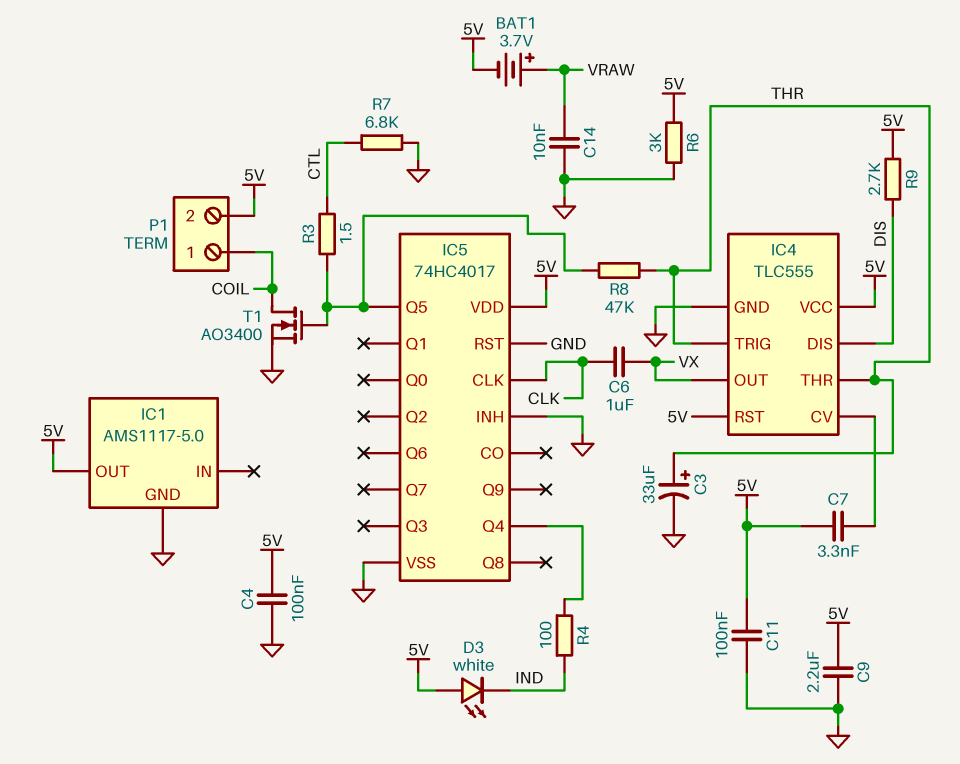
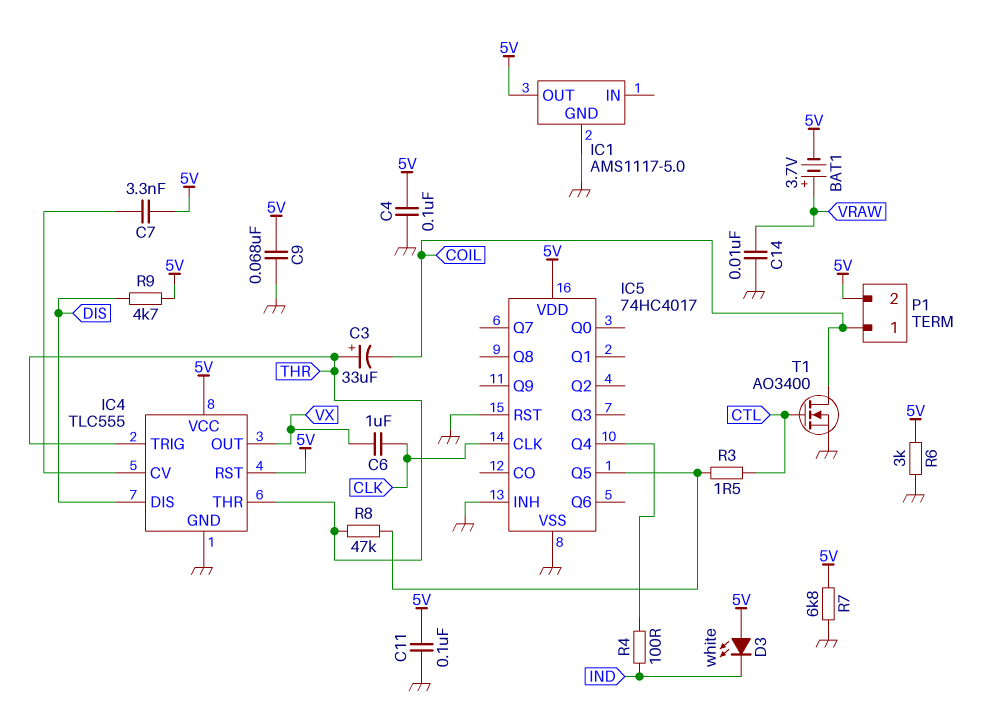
C3: 33uF (plus THR, minus GND) -> 33uF (plus THR, minus COIL)
C9: 2.2uF (5V, GND) -> 68nF (5V, GND)
R7: 6.8k (CTL, GND) -> 6.8k (5V, GND)
R9: 2.7k (5V, DIS) -> 4.7k (5V, DIS)
T1: NMOS AO3400 (G IC5/Q5, D COIL, S GND) -> NMOS AO3400 (G CTL, D COIL, S GND)

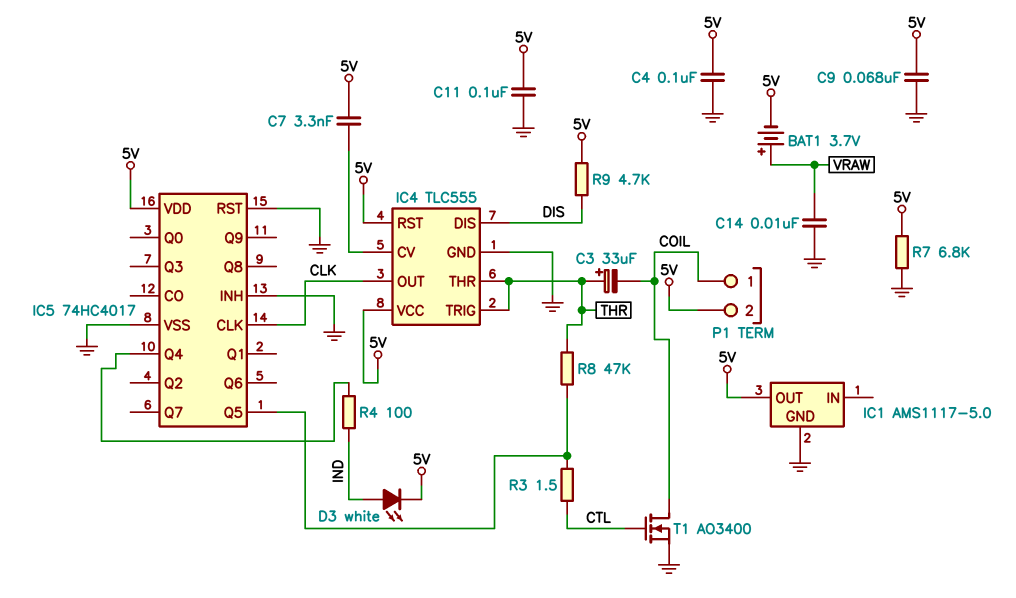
C6: 1uF (CLK, VX) -> none
D3: LED white (A 5V, K IND) -> LED white (A IND, K 5V)
IC4 pin OUT: VX -> CLK
R6: 3k (5V, GND) -> none

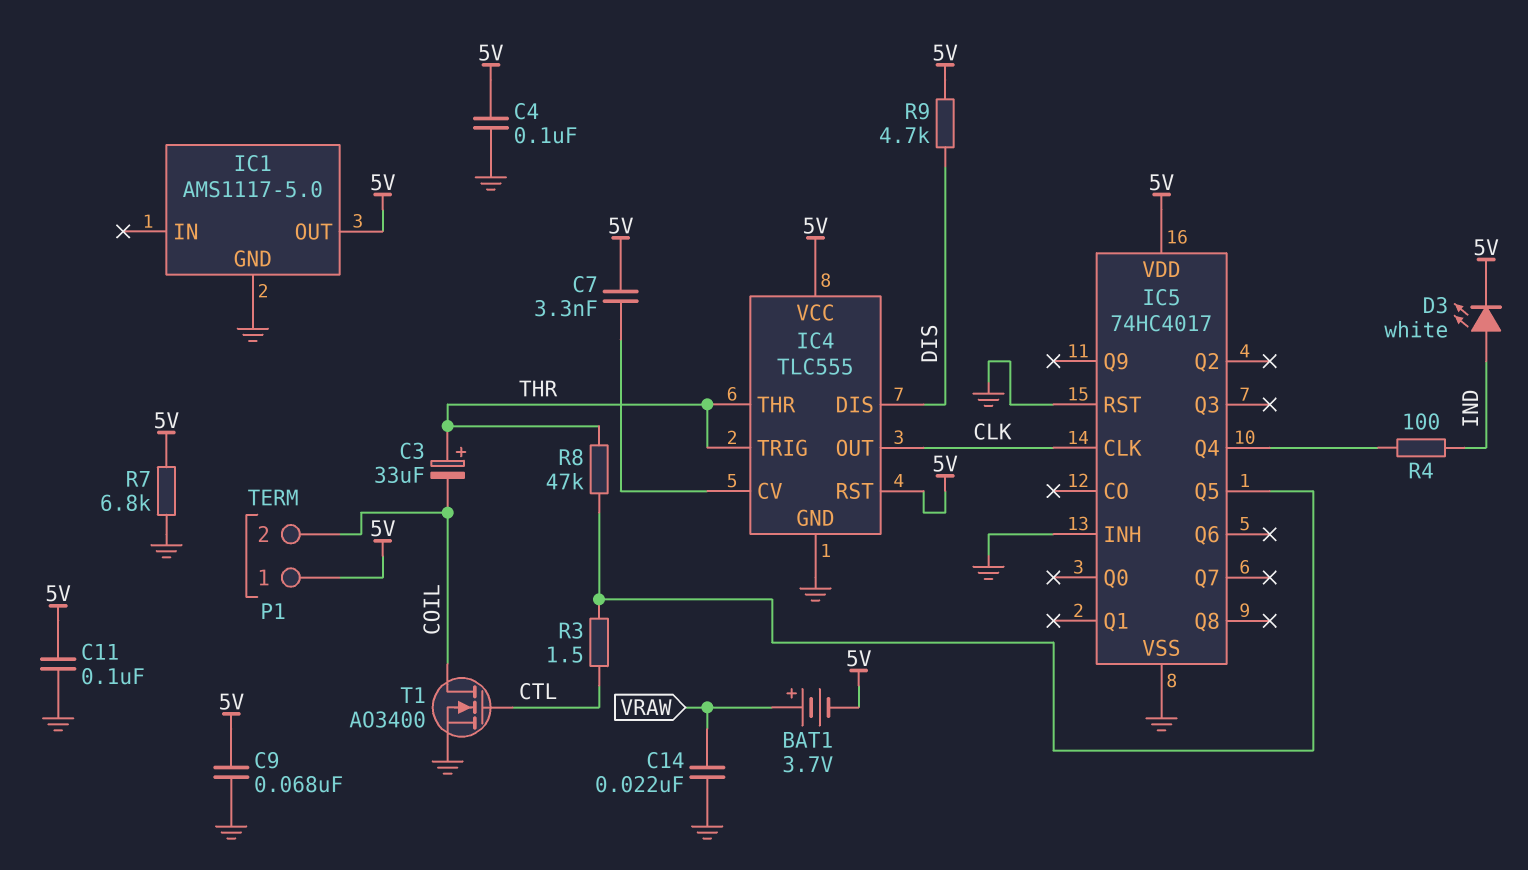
C14: 10nF (GND, VRAW) -> 22nF (GND, VRAW)
P1 pin 1: COIL -> 5V
P1 pin 2: 5V -> COIL

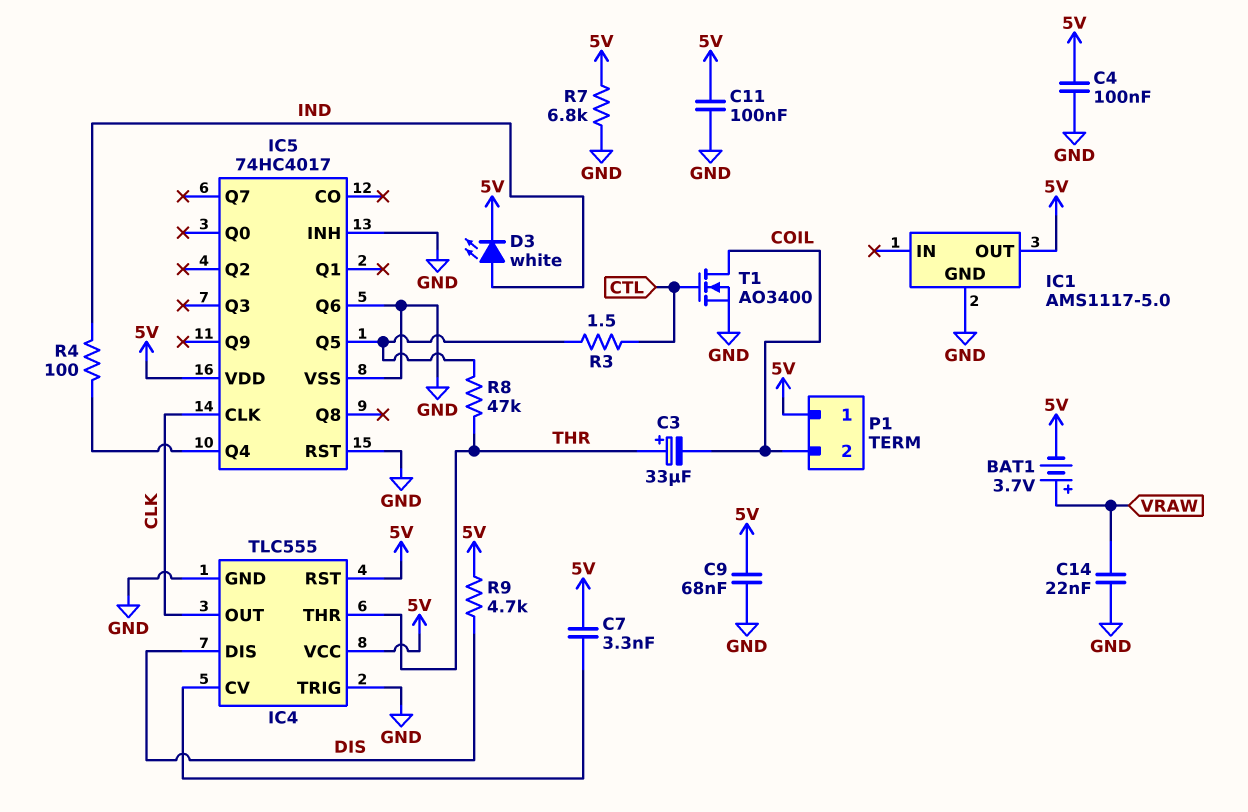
IC4 pin TRIG: THR -> GND
IC5 pin Q6: none -> GND

